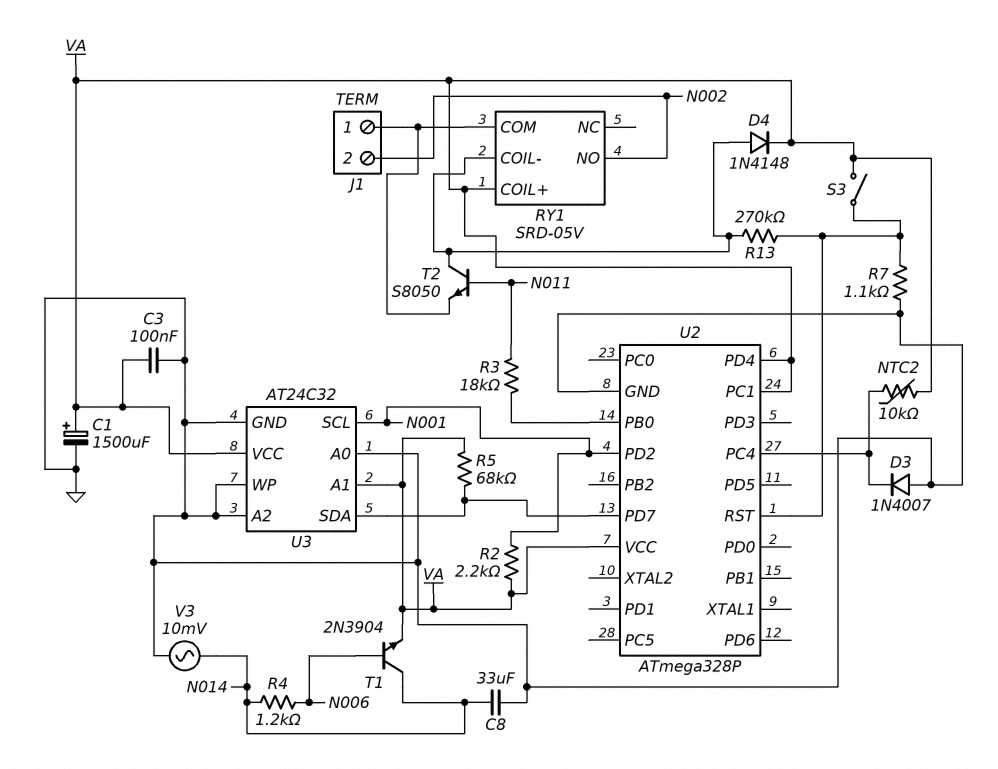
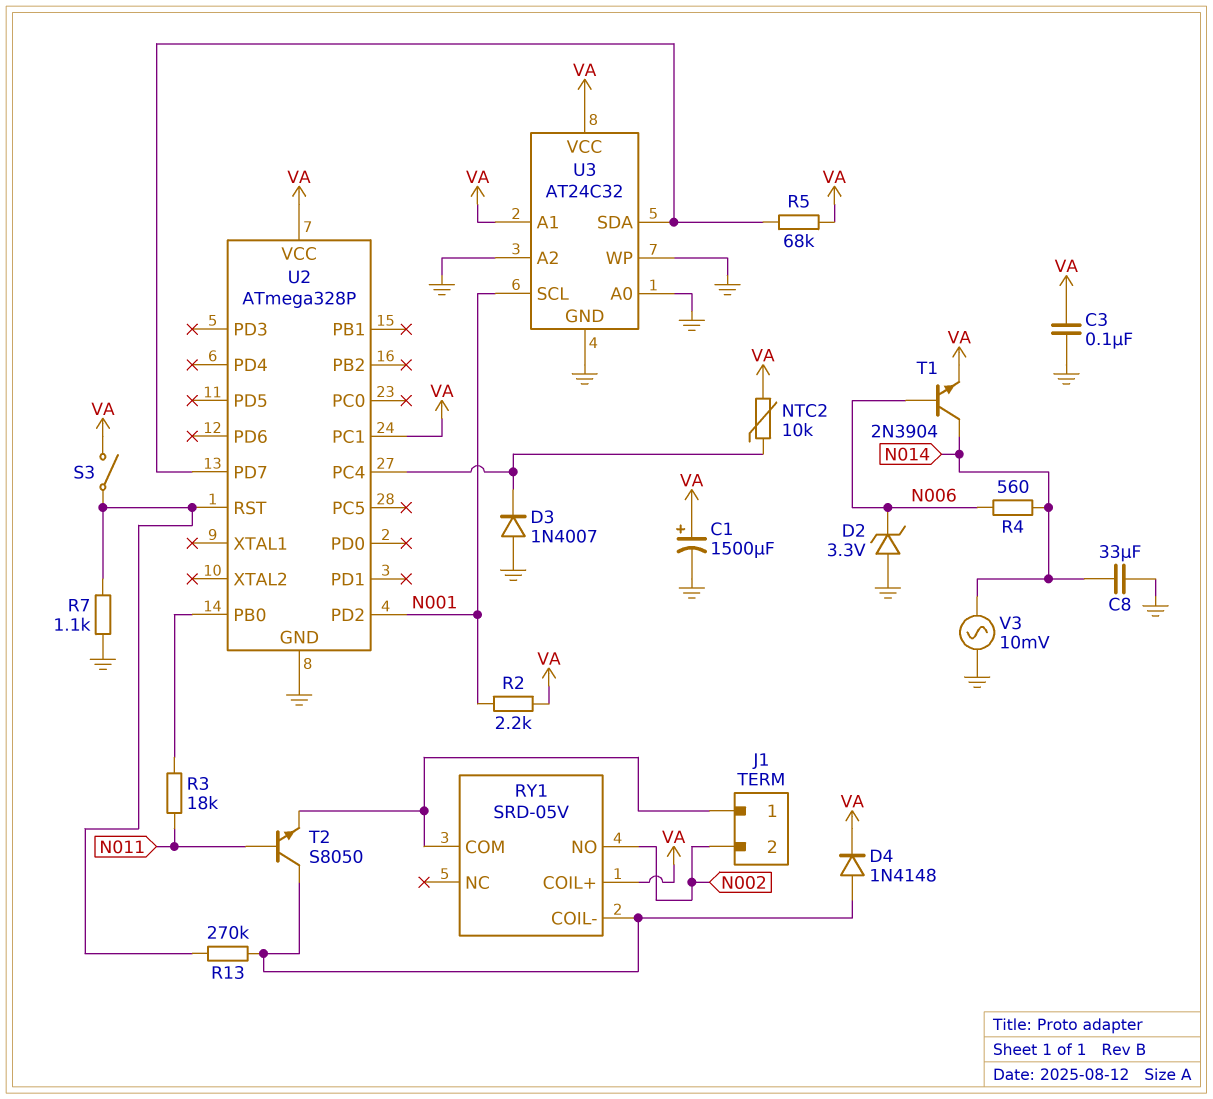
D2: none -> zener 3.3V (A GND, K N006)
R4: 1.2k (N006, N014) -> 560 (N006, N014)
U2 pin PD4: VA -> none

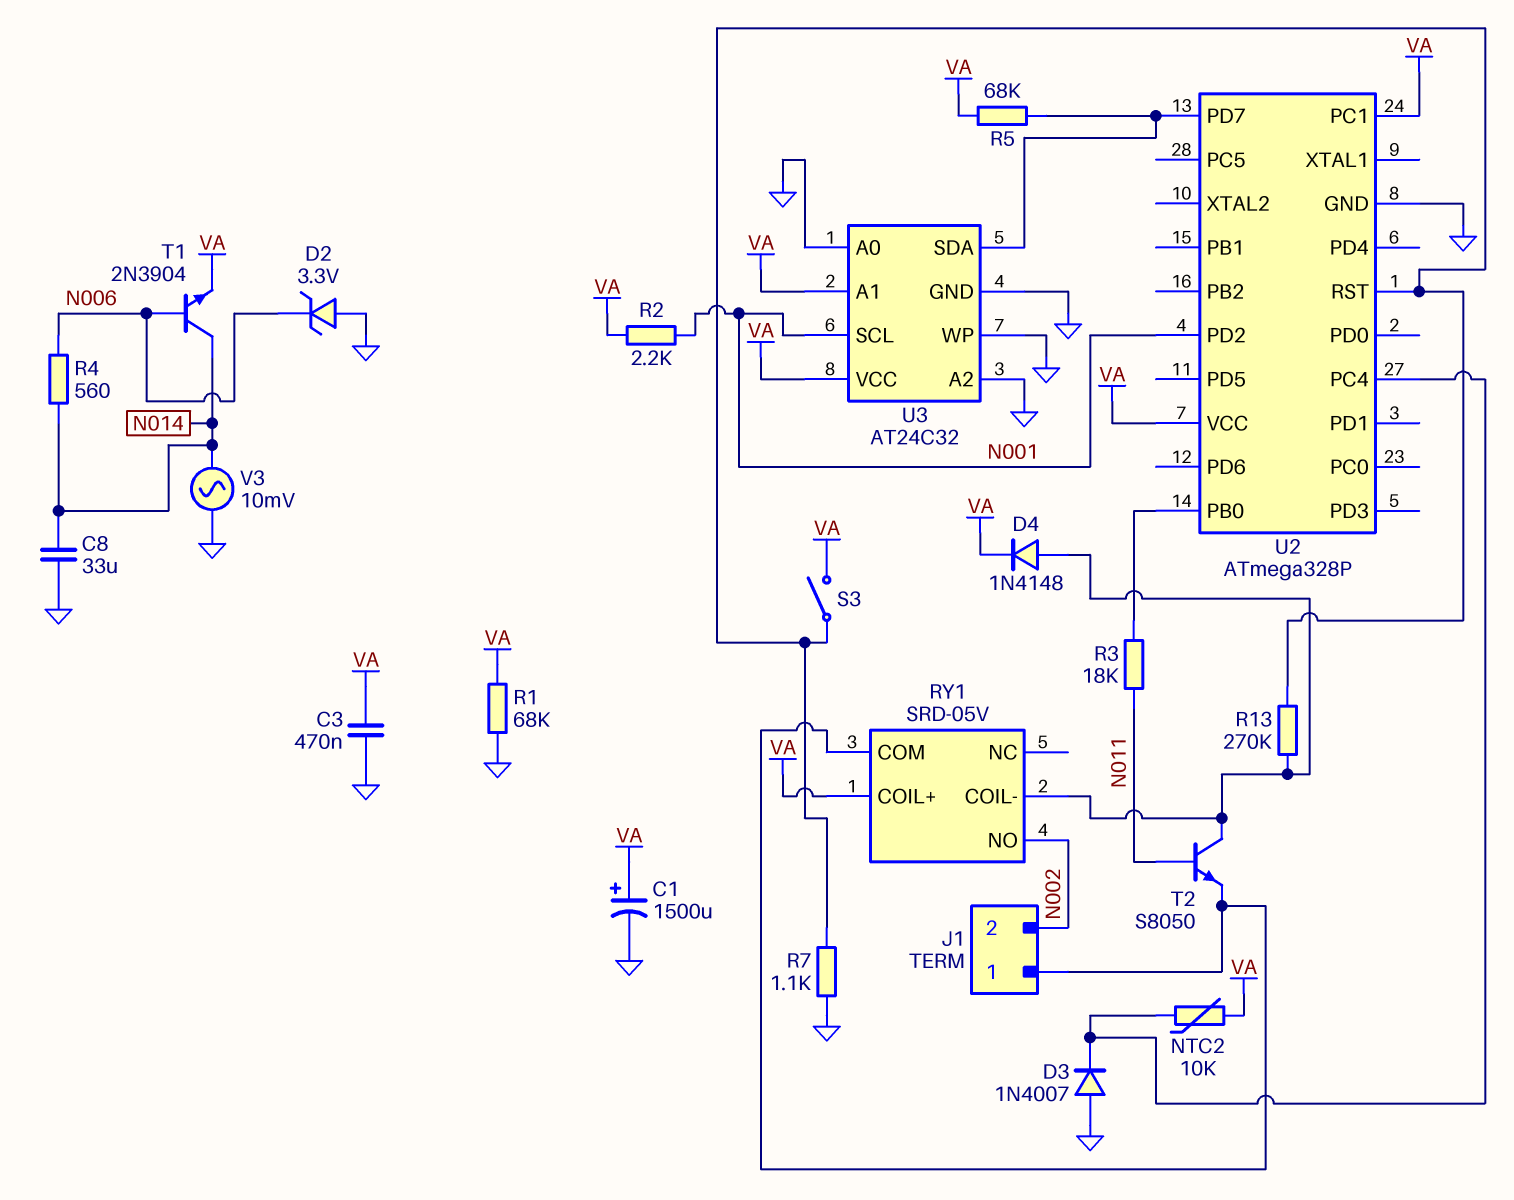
C3: 100nF (GND, VA) -> 470nF (GND, VA)
R1: none -> 68k (GND, VA)

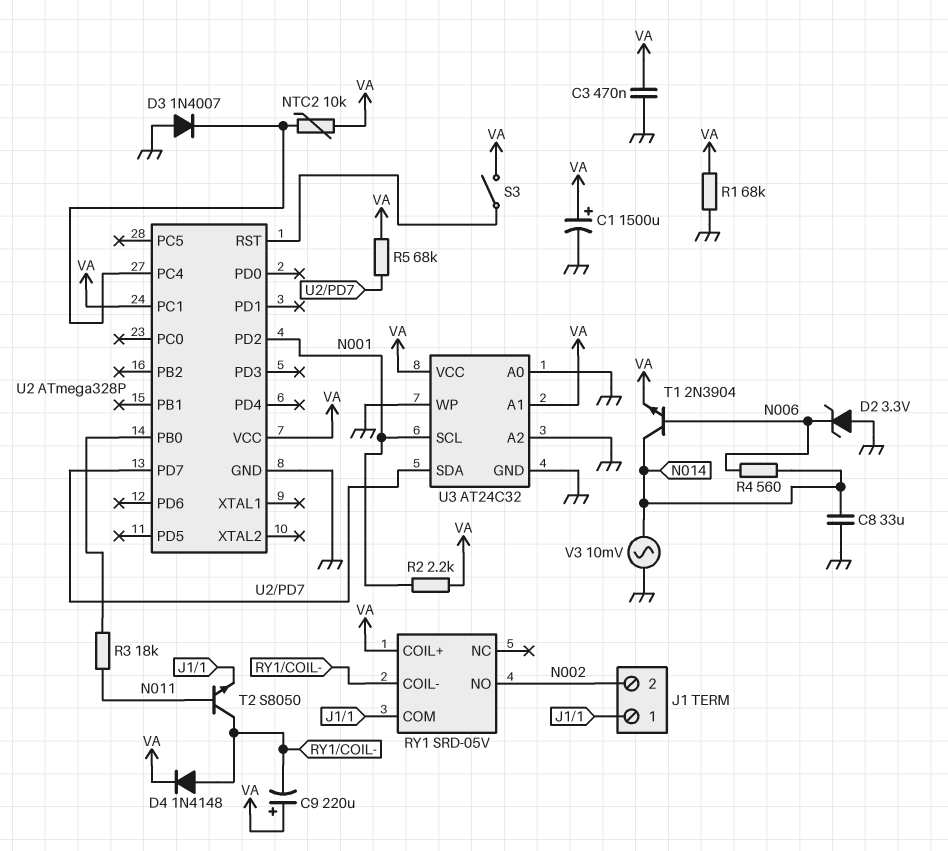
C9: none -> 220uF (plus VA, minus RY1/COIL-)
R7: 1.1k (GND, U2/RST) -> none
R13: 270k (RY1/COIL-, U2/RST) -> none

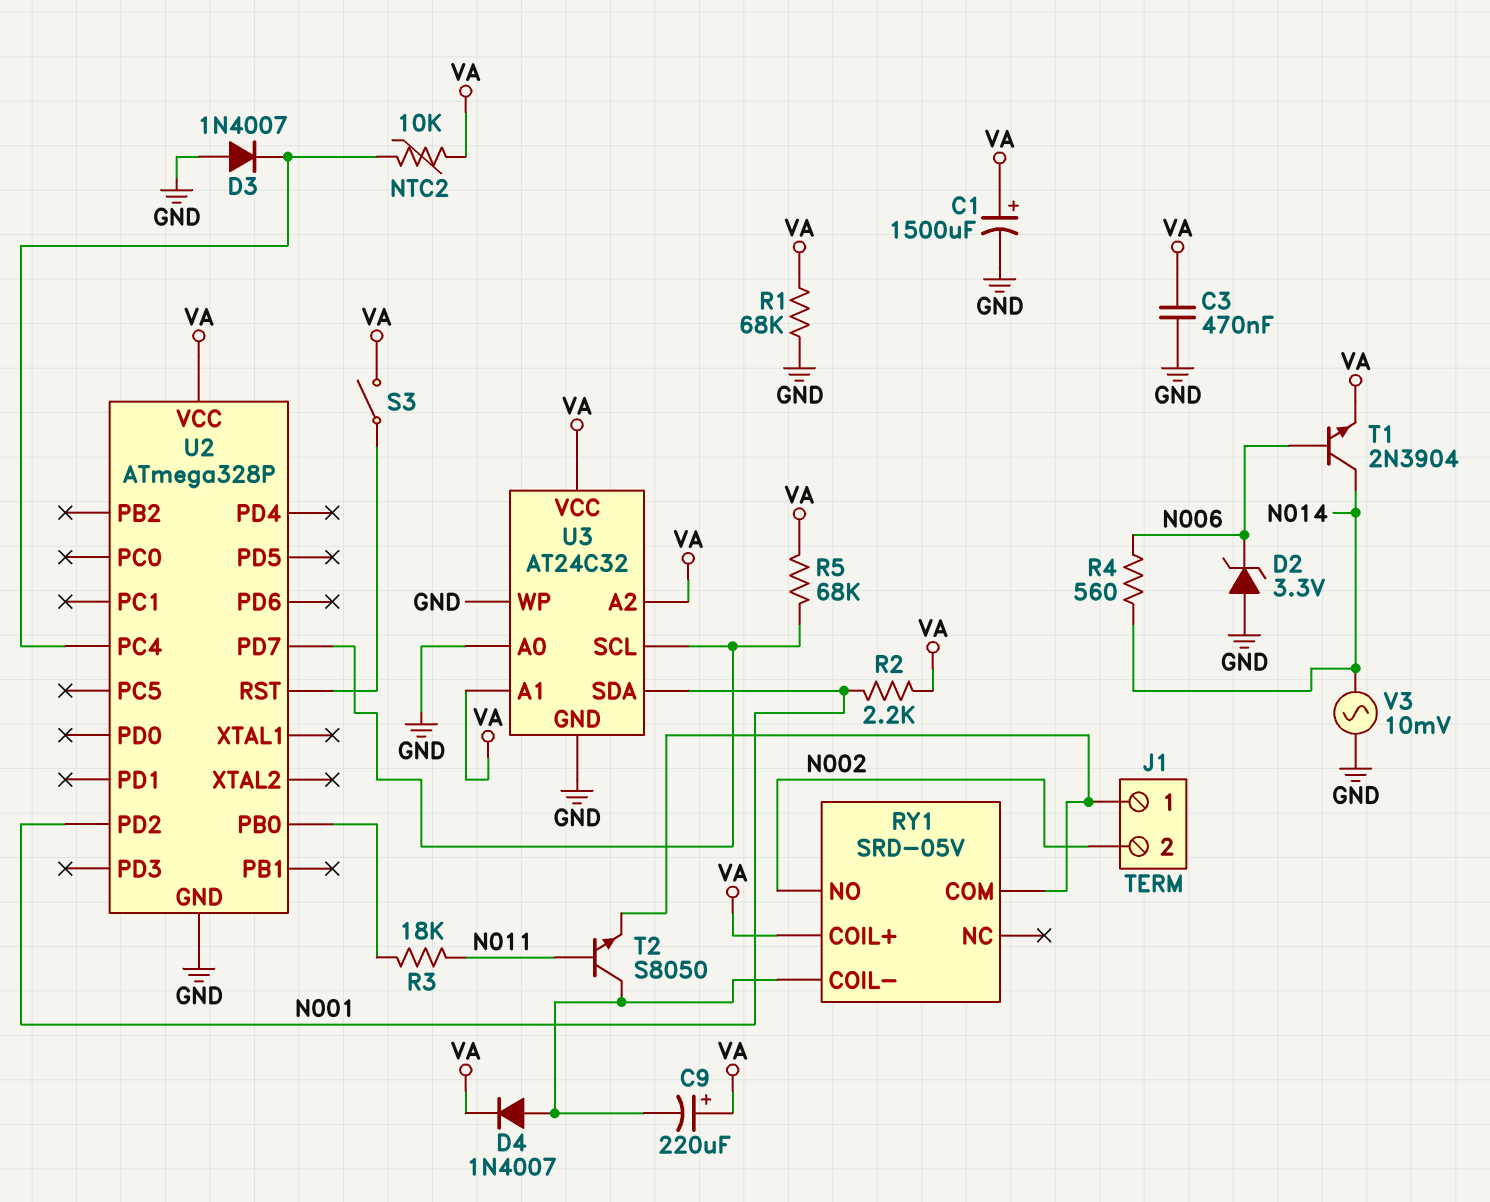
C8: 33uF (GND, N014) -> none
D4: diode 1N4148 (A RY1/COIL-, K VA) -> diode 1N4007 (A RY1/COIL-, K VA)
U2 pin PC1: VA -> none
U3 pin A2: GND -> VA
U3 pin SCL: N001 -> U2/PD7
U3 pin SDA: U2/PD7 -> N001

